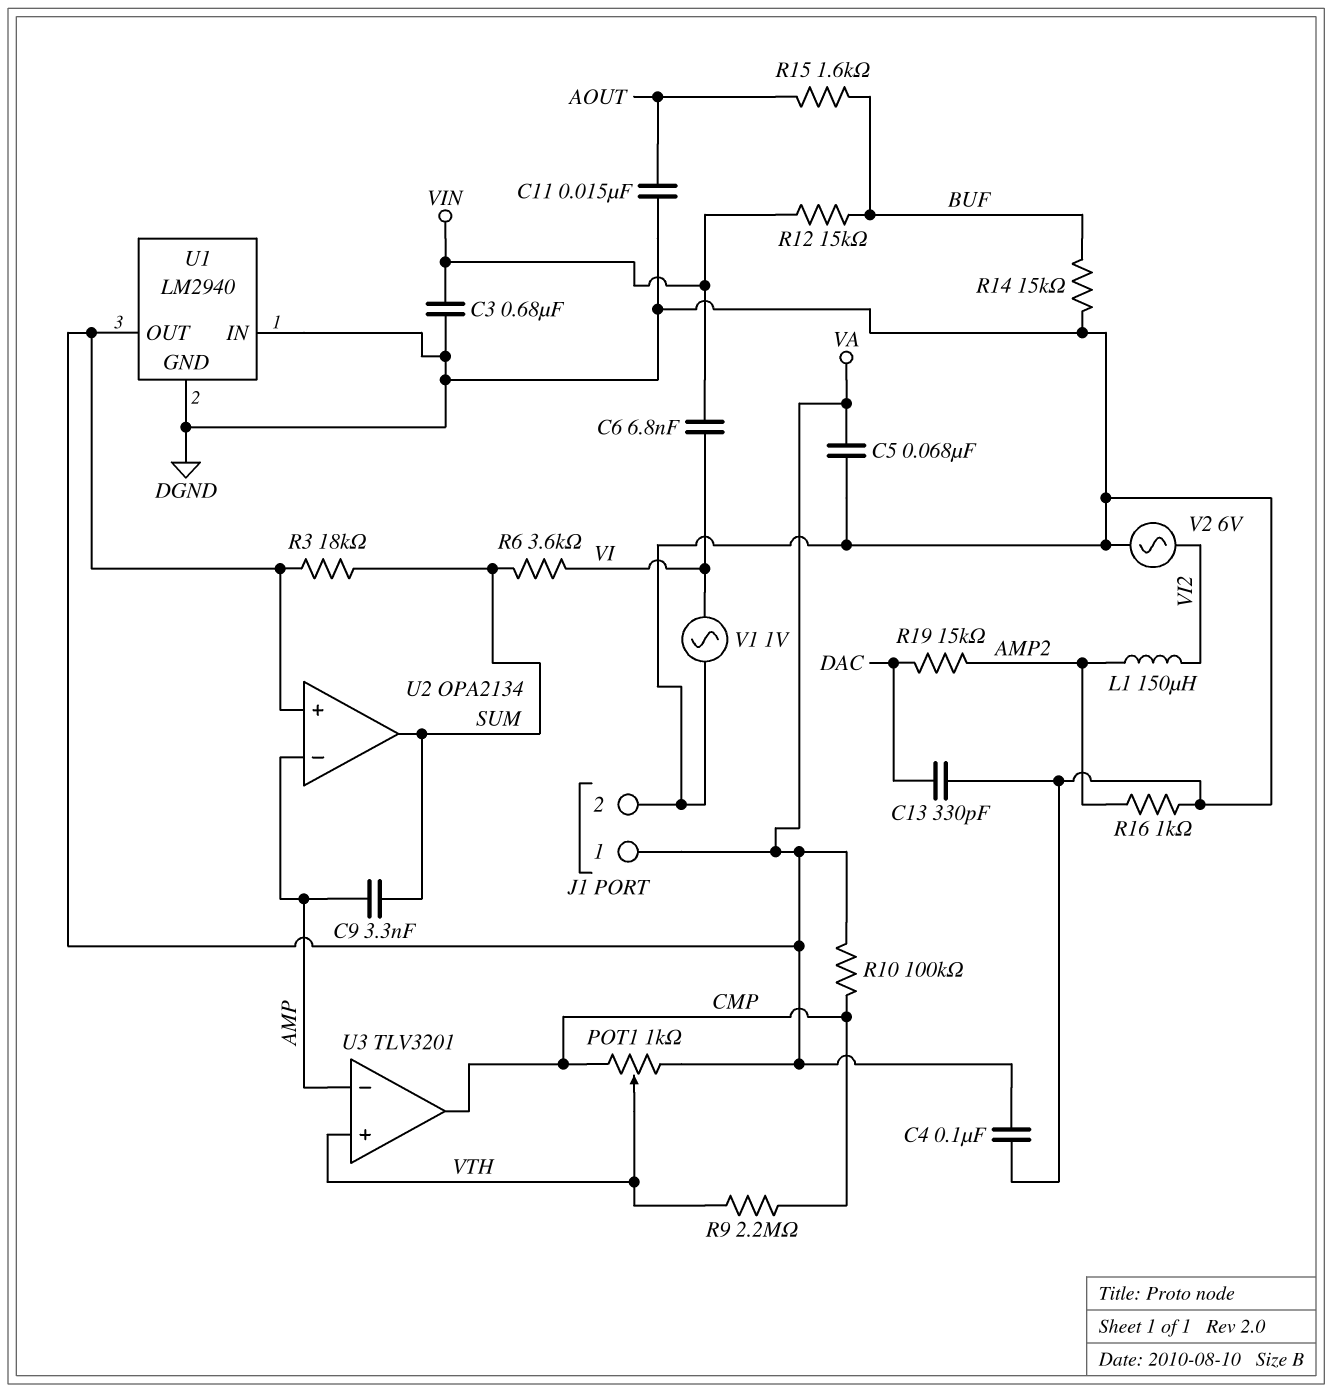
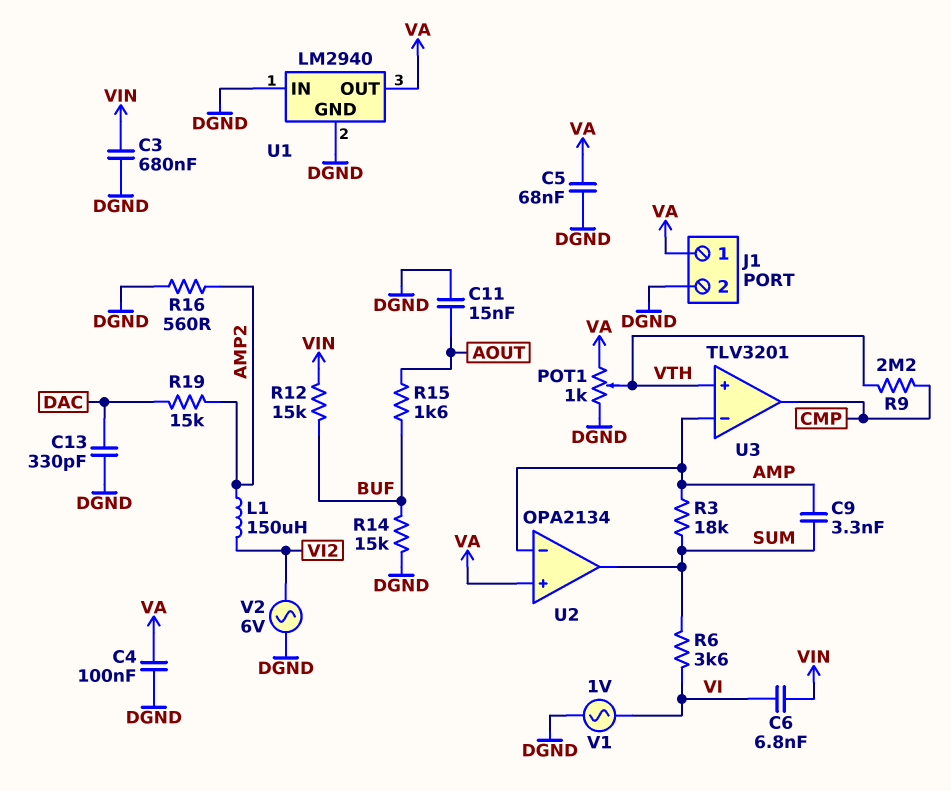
POT1: 1k (CMP, VA, wiper VTH) -> 1k (DGND, VA, wiper VTH)
R3: 18k (SUM, VA) -> 18k (AMP, SUM)
R10: 100k (CMP, VA) -> none
R16: 1k (AMP2, DGND) -> 560 (AMP2, DGND)

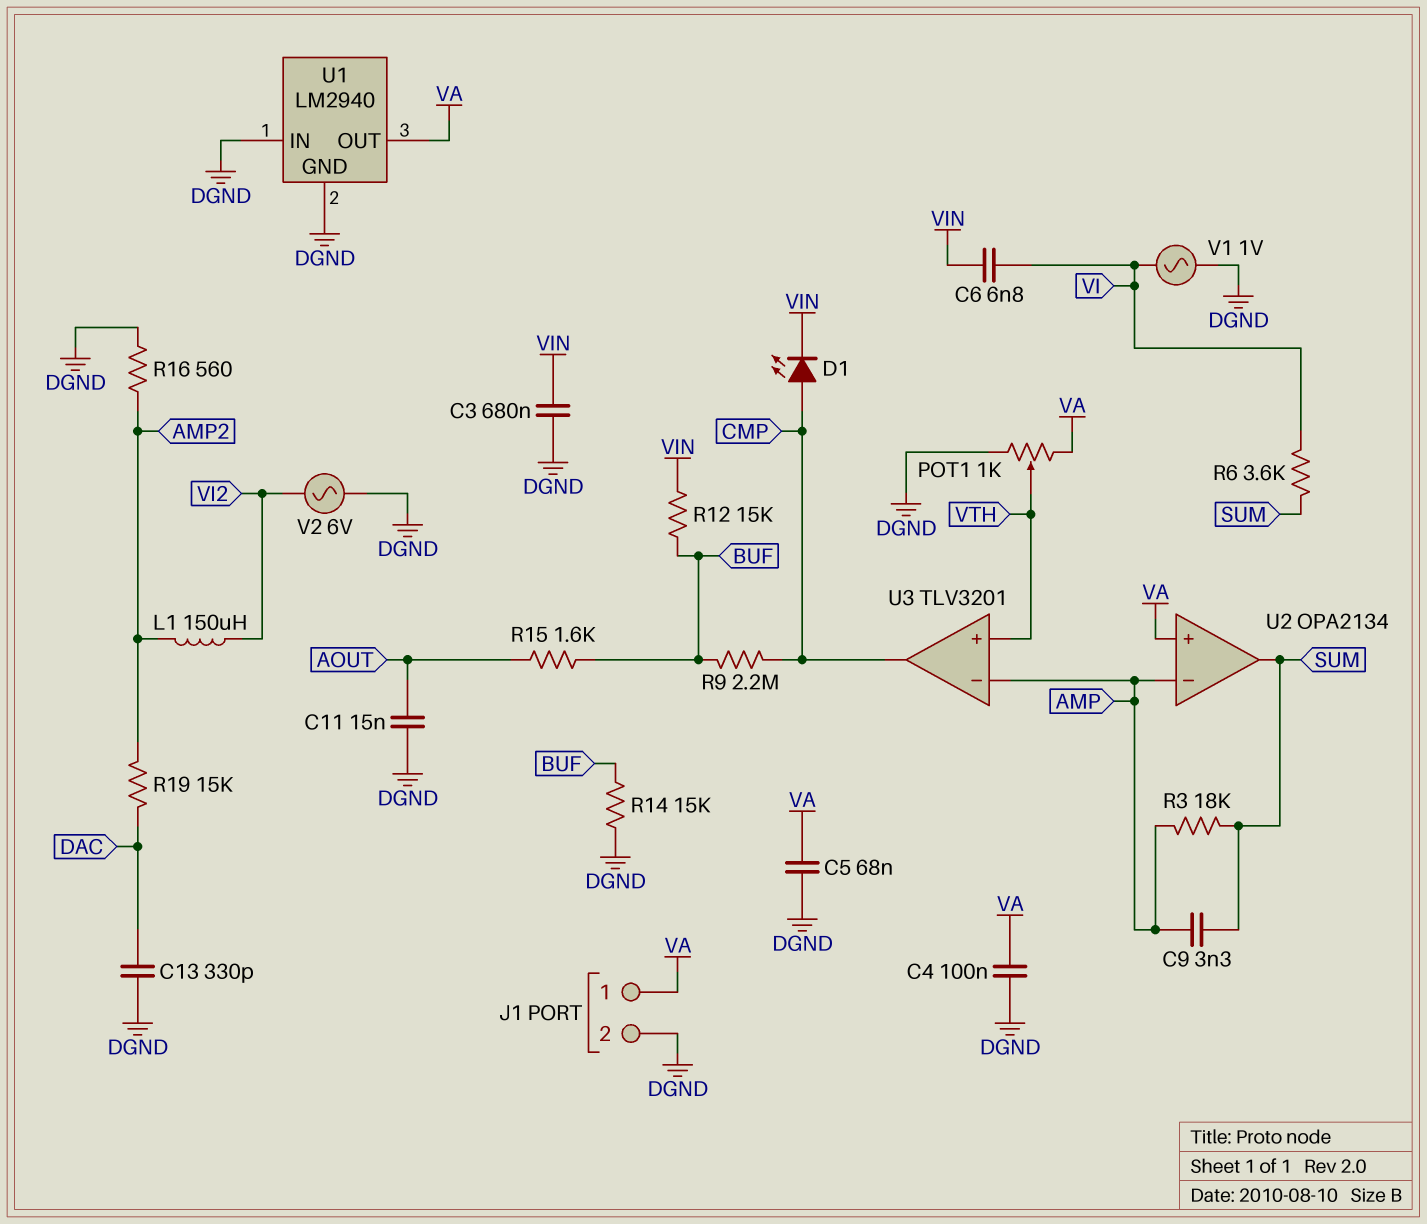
D1: none -> LED (A CMP, K VIN)
R9: 2.2M (CMP, VTH) -> 2.2M (BUF, CMP)

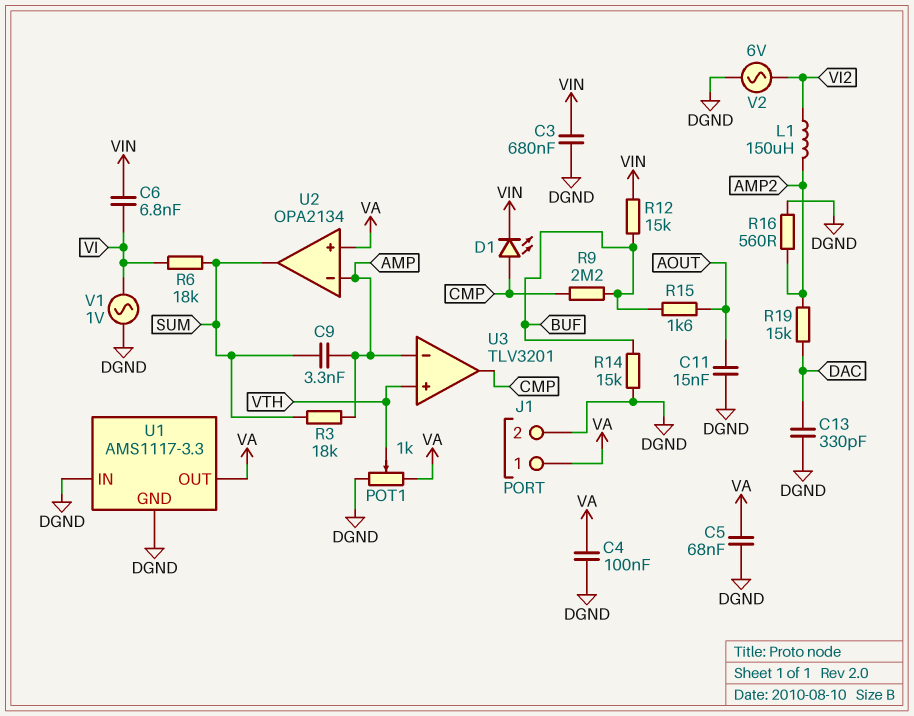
R6: 3.6k (SUM, VI) -> 18k (SUM, VI)
U1: LM2940 -> AMS1117-3.3

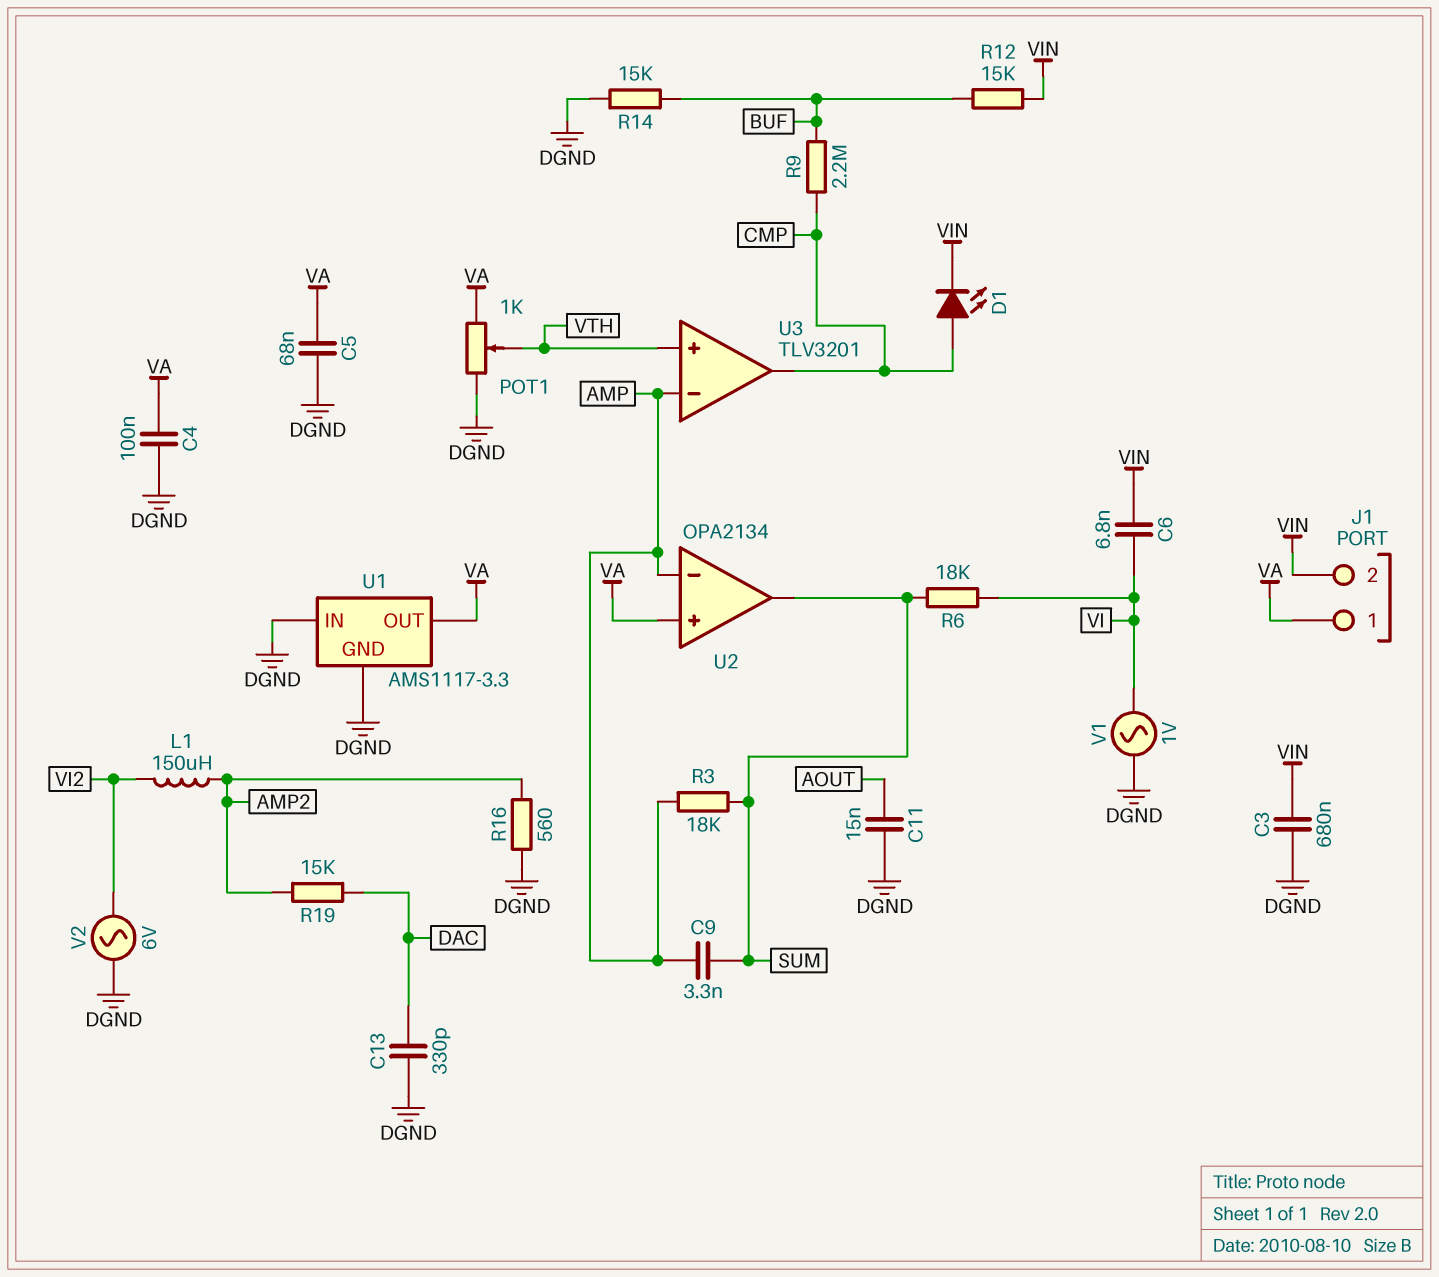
J1 pin 2: DGND -> VIN
R15: 1.6k (AOUT, BUF) -> none

